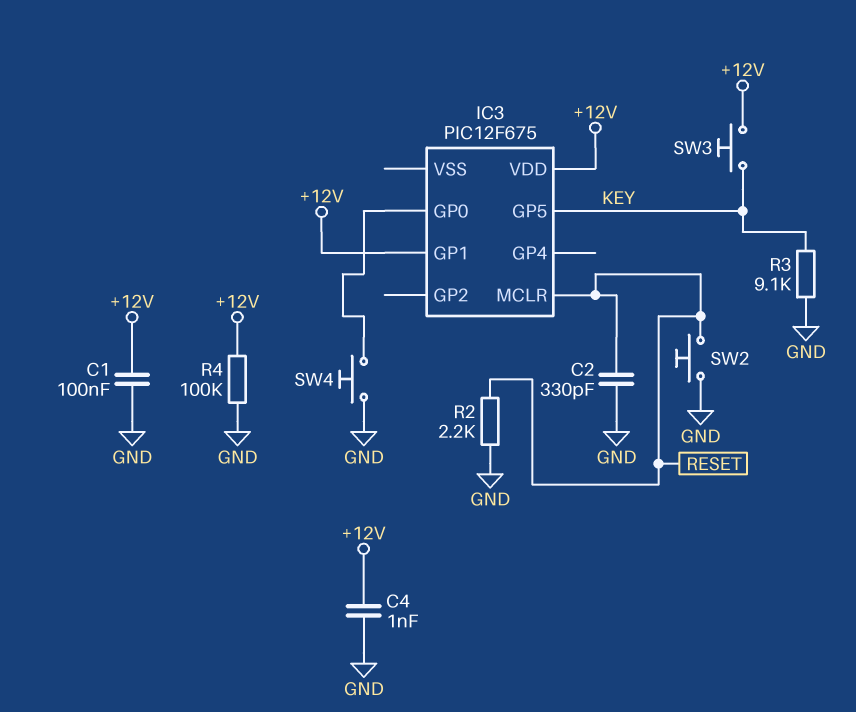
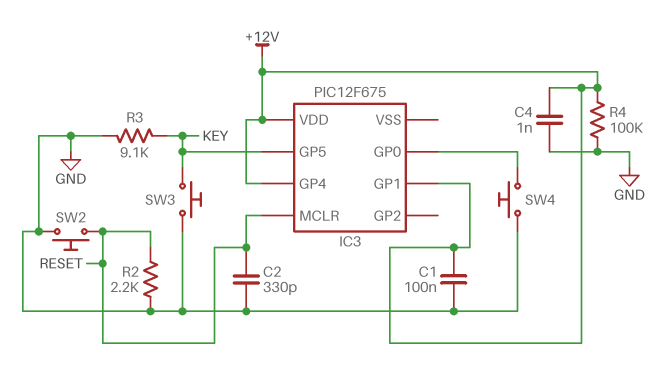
IC3 pin GP4: none -> +12V
SW3: button (+12V, KEY) -> button (GND, KEY)

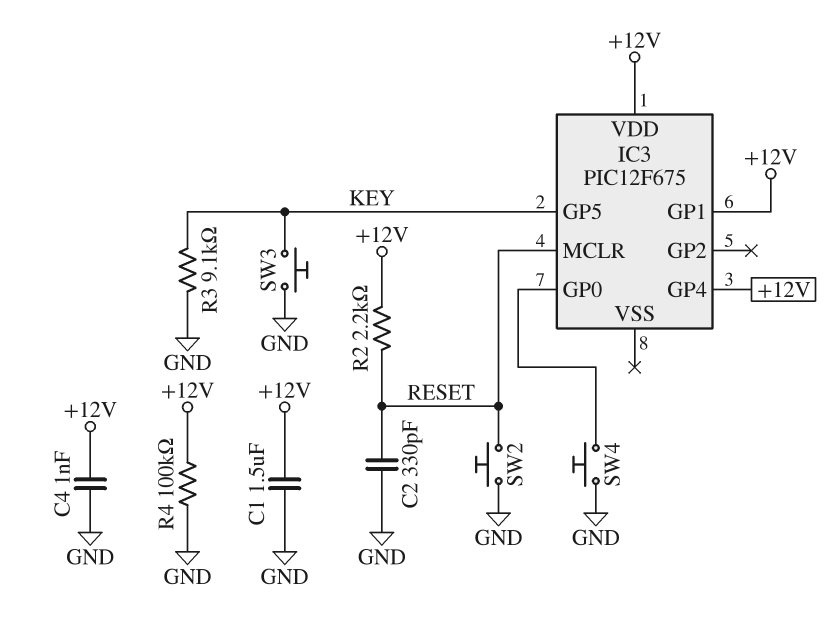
C1: 100nF (+12V, GND) -> 1.5uF (+12V, GND)
R2: 2.2k (GND, RESET) -> 2.2k (+12V, RESET)

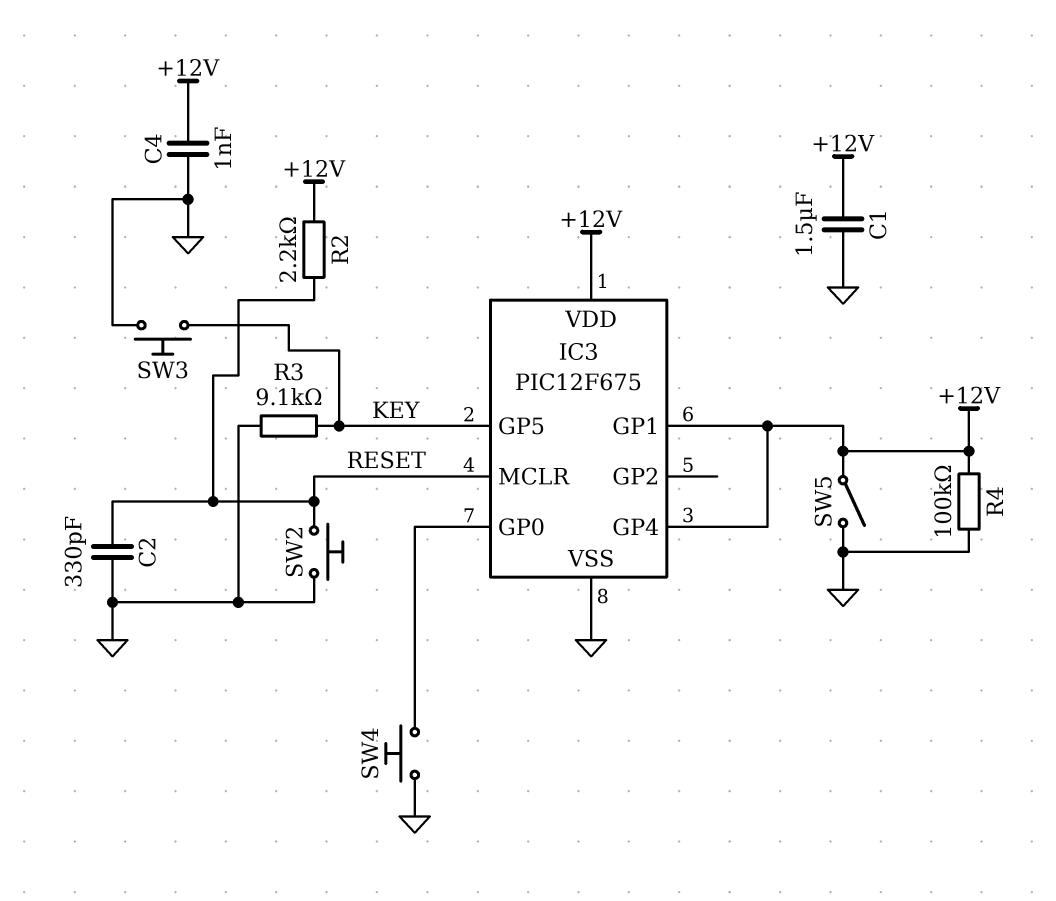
IC3 pin VSS: none -> GND
SW5: none -> switch (+12V, GND)

